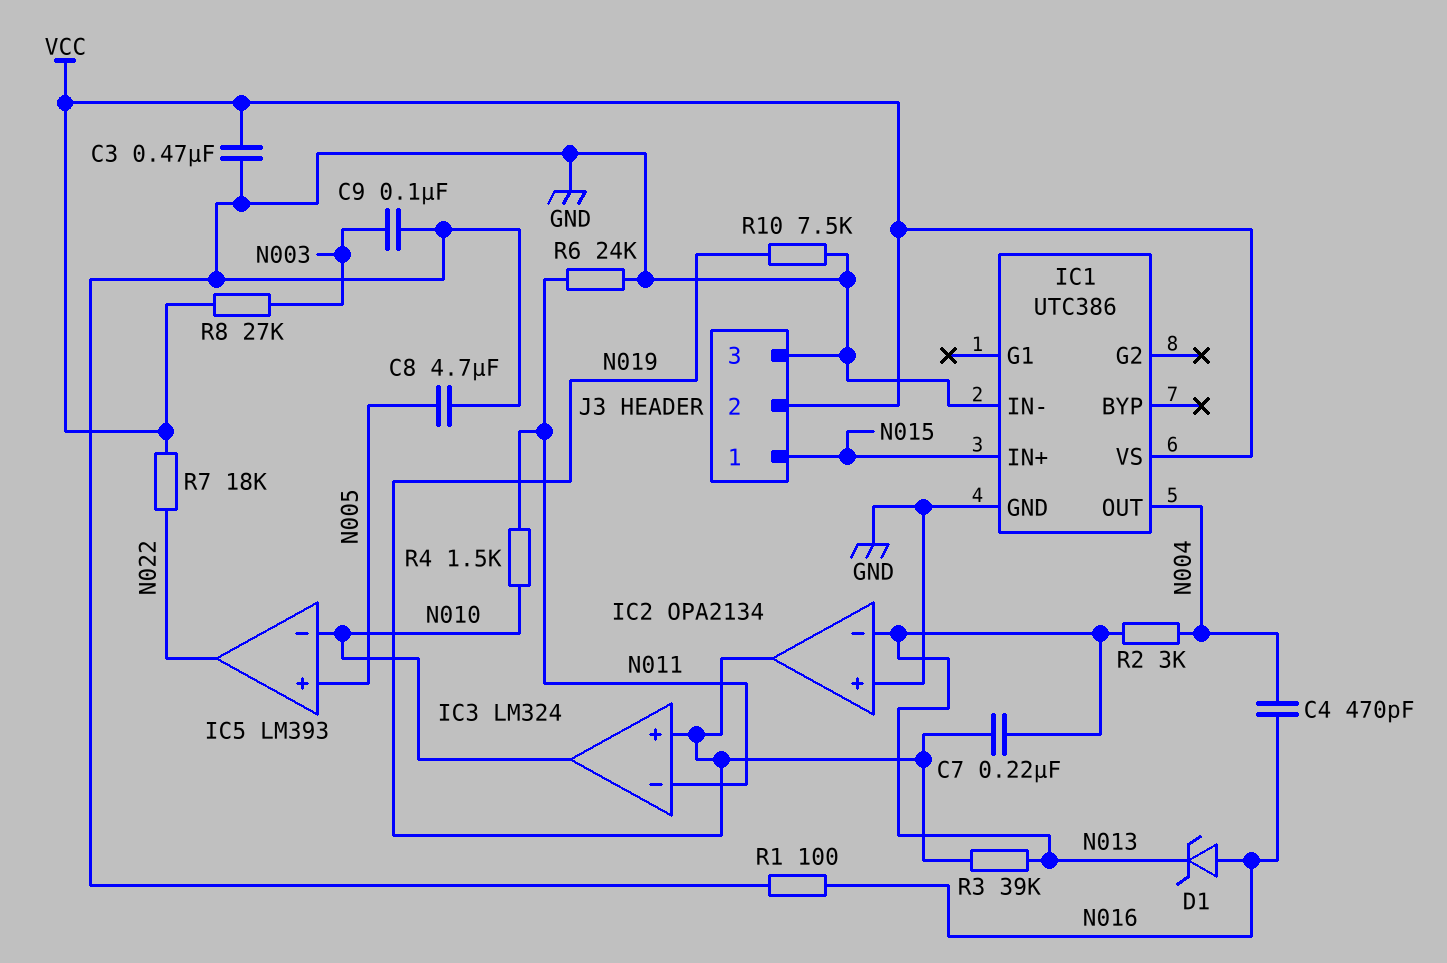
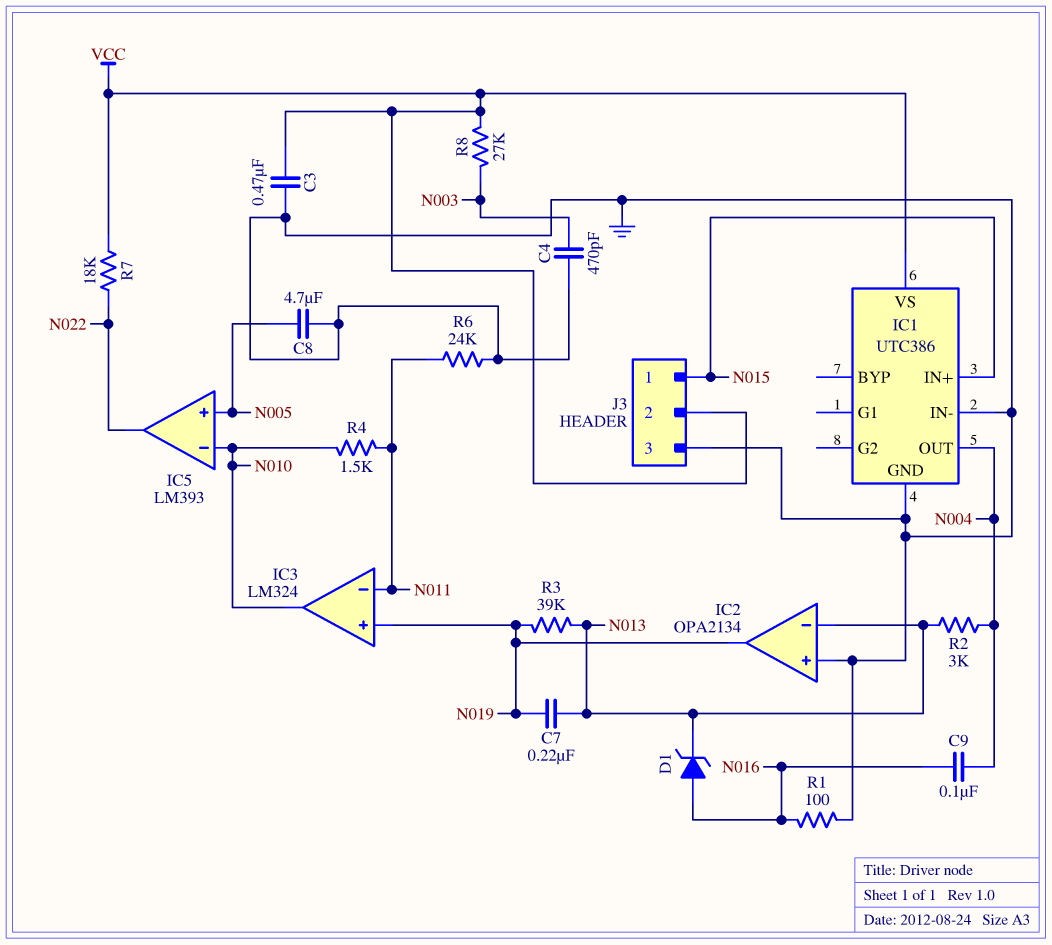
C4: 470pF (N004, N016) -> 470pF (GND, N003)
C9: 100nF (GND, N003) -> 100nF (N004, N016)
R10: 7.5k (GND, N019) -> none

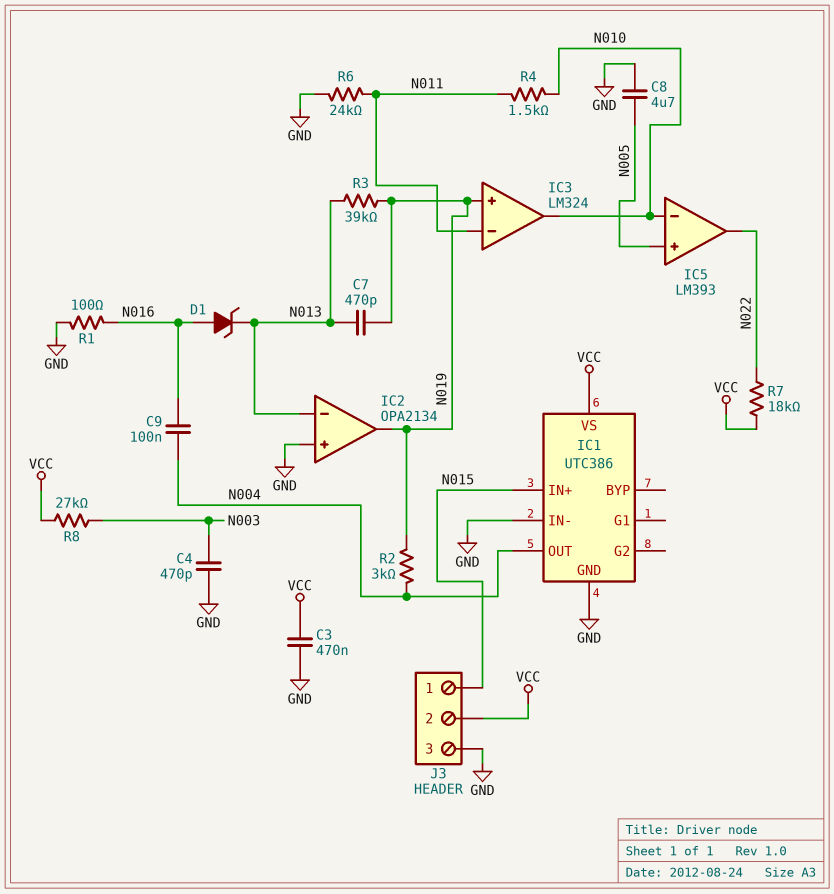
C7: 220nF (N013, N019) -> 470pF (N013, N019)
R2: 3k (N004, N013) -> 3k (N004, N019)

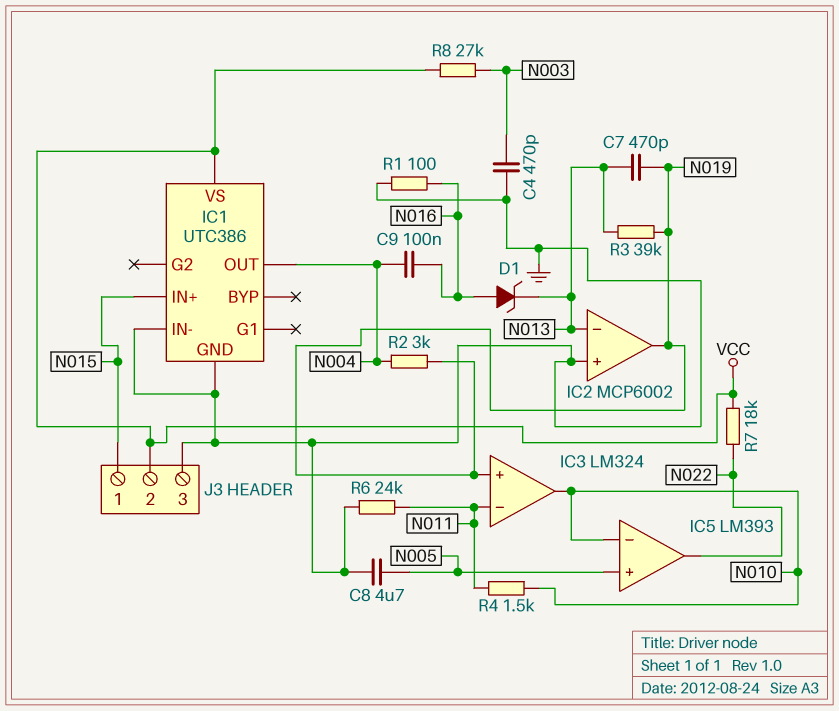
C3: 470nF (GND, VCC) -> none
IC2: OPA2134 -> MCP6002

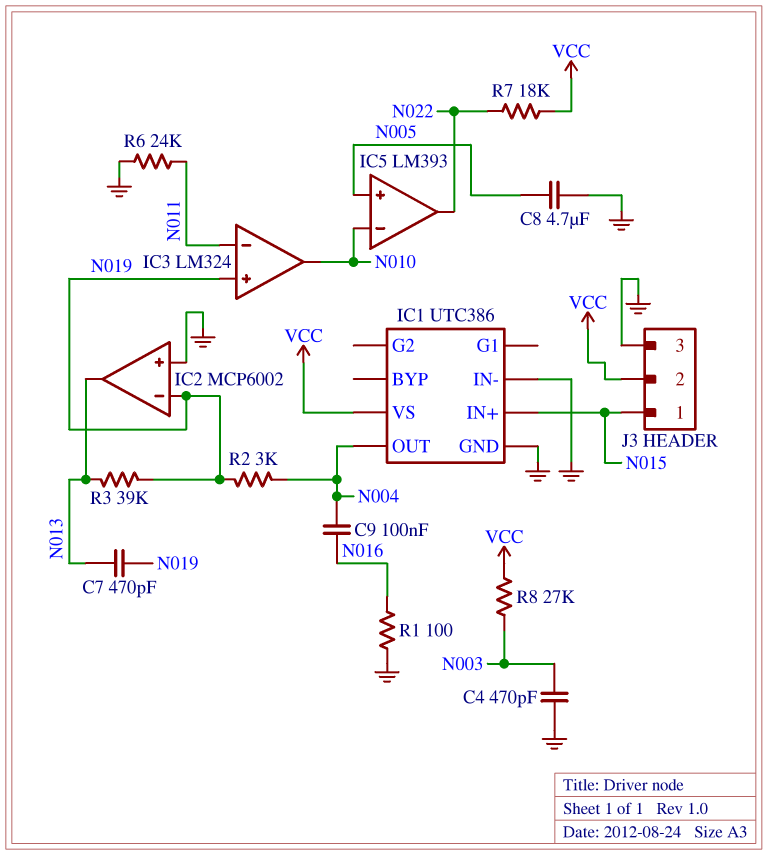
D1: zener (A N016, K N013) -> none
IC2 pin in-: N013 -> N019
IC2 pin out: N019 -> N013
R4: 1.5k (N010, N011) -> none

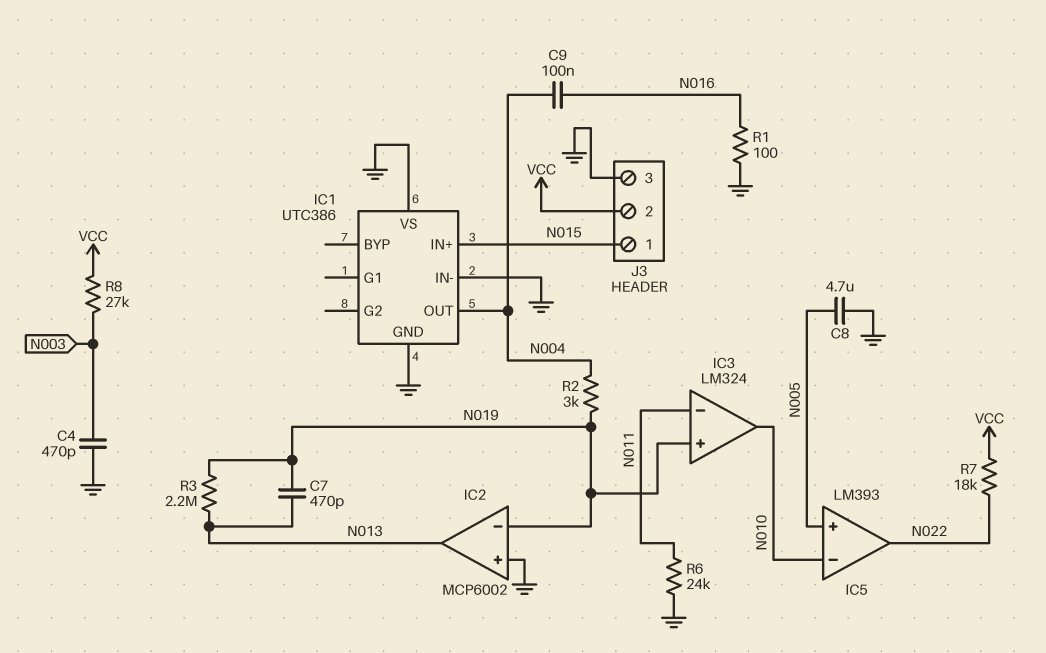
IC1 pin VS: VCC -> GND
R3: 39k (N013, N019) -> 2.2M (N013, N019)

